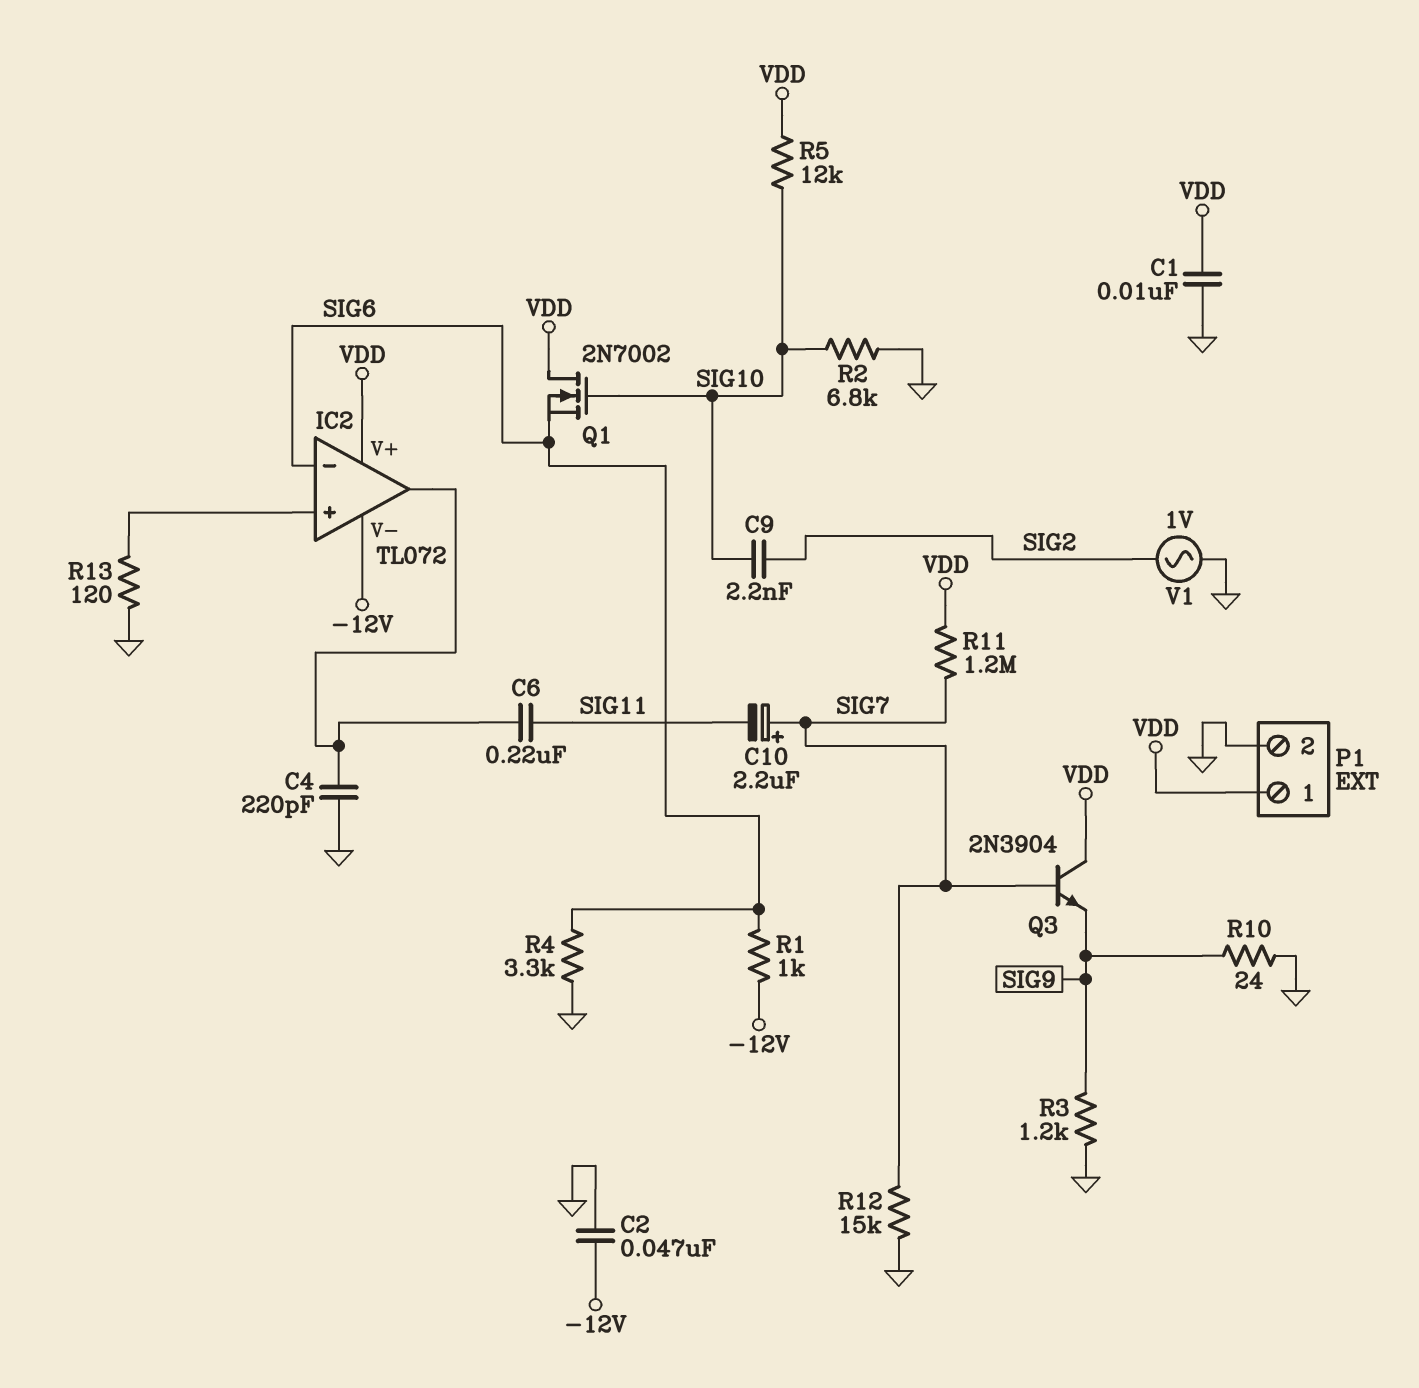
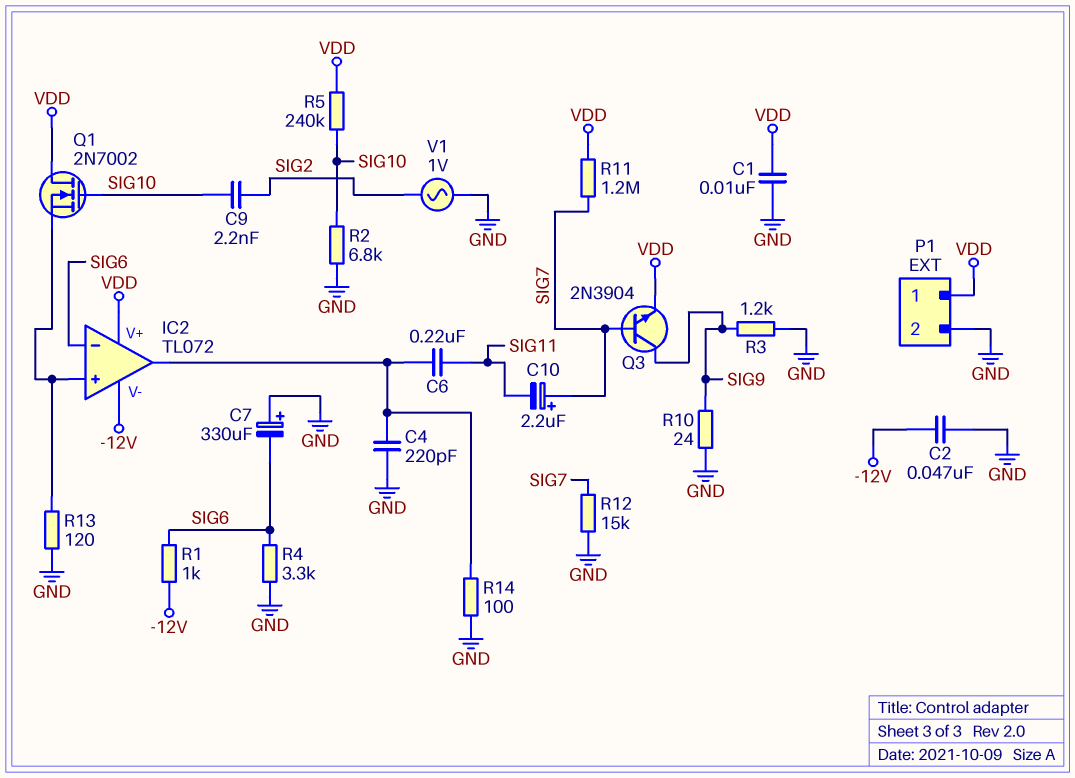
C7: none -> 330uF (plus GND, minus SIG6)
Q1: NMOS 2N7002 (G SIG10, D VDD, S SIG6) -> NMOS 2N7002 (G SIG10, D VDD, S IC2/in+)
Q3: NPN 2N3904 (B SIG7, C VDD, E SIG9) -> NPN 2N3904 (B SIG7, C SIG9, E VDD)
R5: 12k (SIG10, VDD) -> 240k (SIG10, VDD)
R14: none -> 100 (GND, IC2/out)

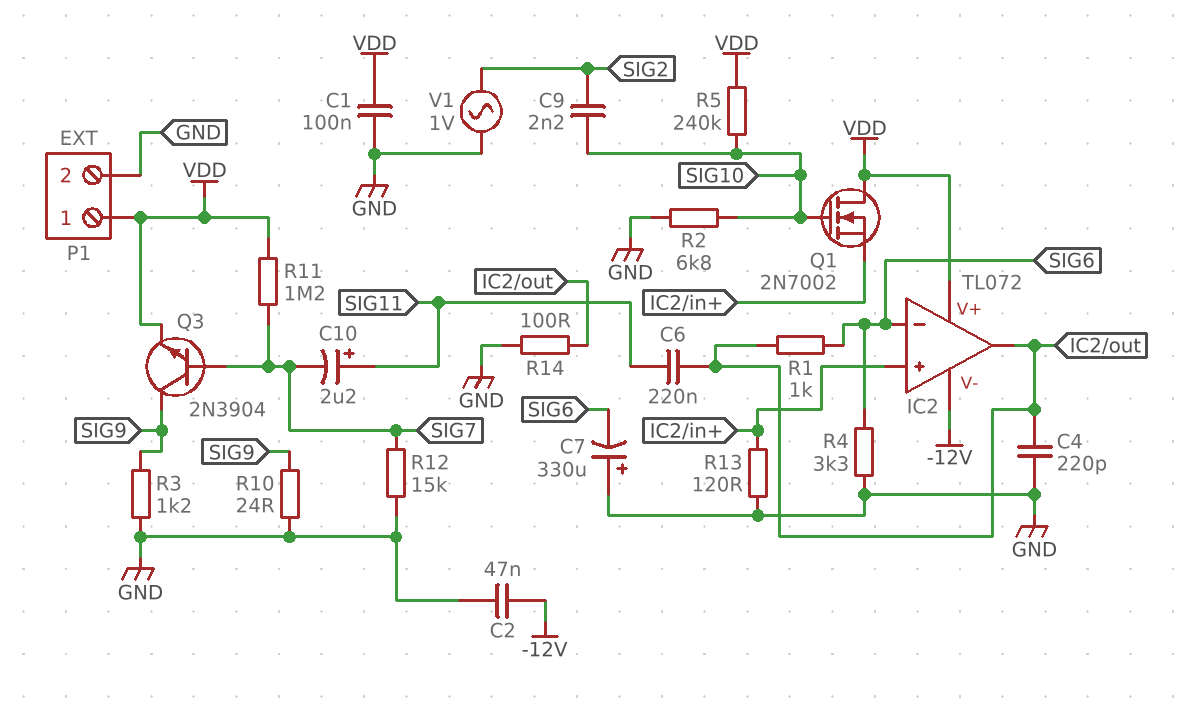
C1: 10nF (GND, VDD) -> 100nF (GND, VDD)
C10: 2.2uF (plus SIG7, minus SIG11) -> 2.2uF (plus SIG11, minus SIG7)
R1: 1k (-12V, SIG6) -> 1k (IC2/out, SIG6)

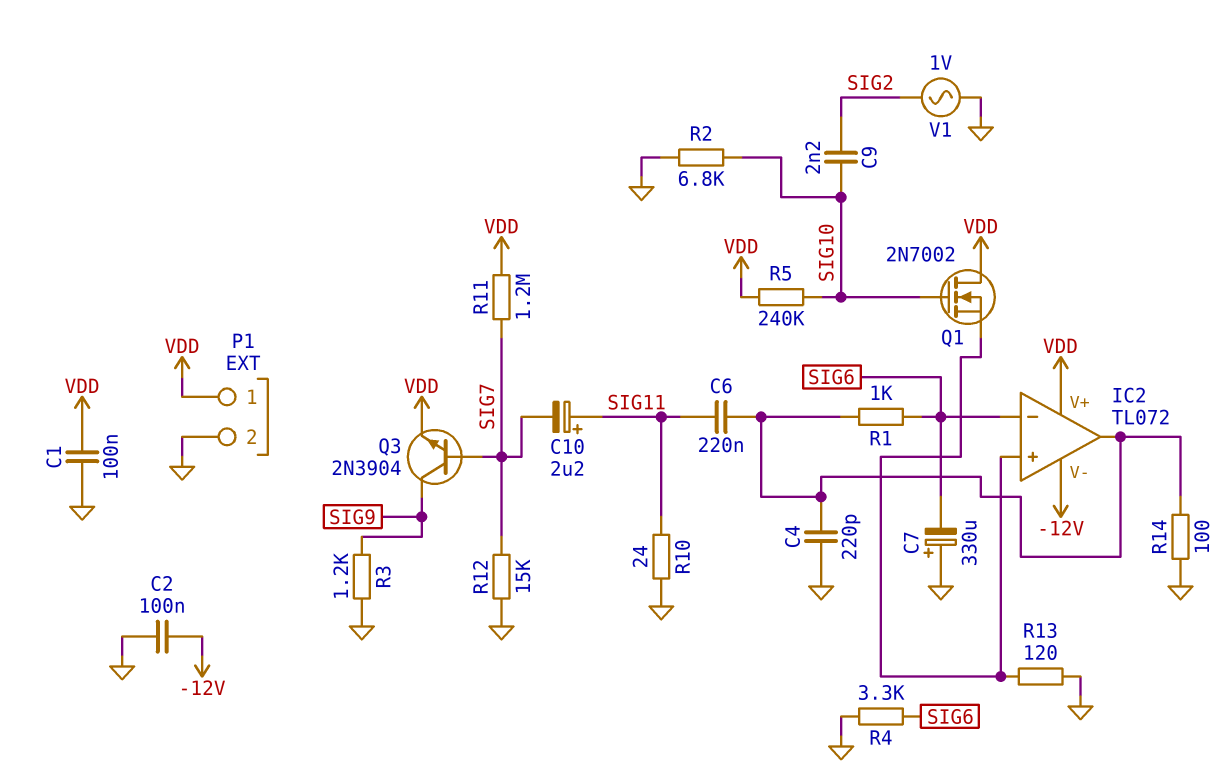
C2: 47nF (-12V, GND) -> 100nF (-12V, GND)
R10: 24 (GND, SIG9) -> 24 (GND, SIG11)

